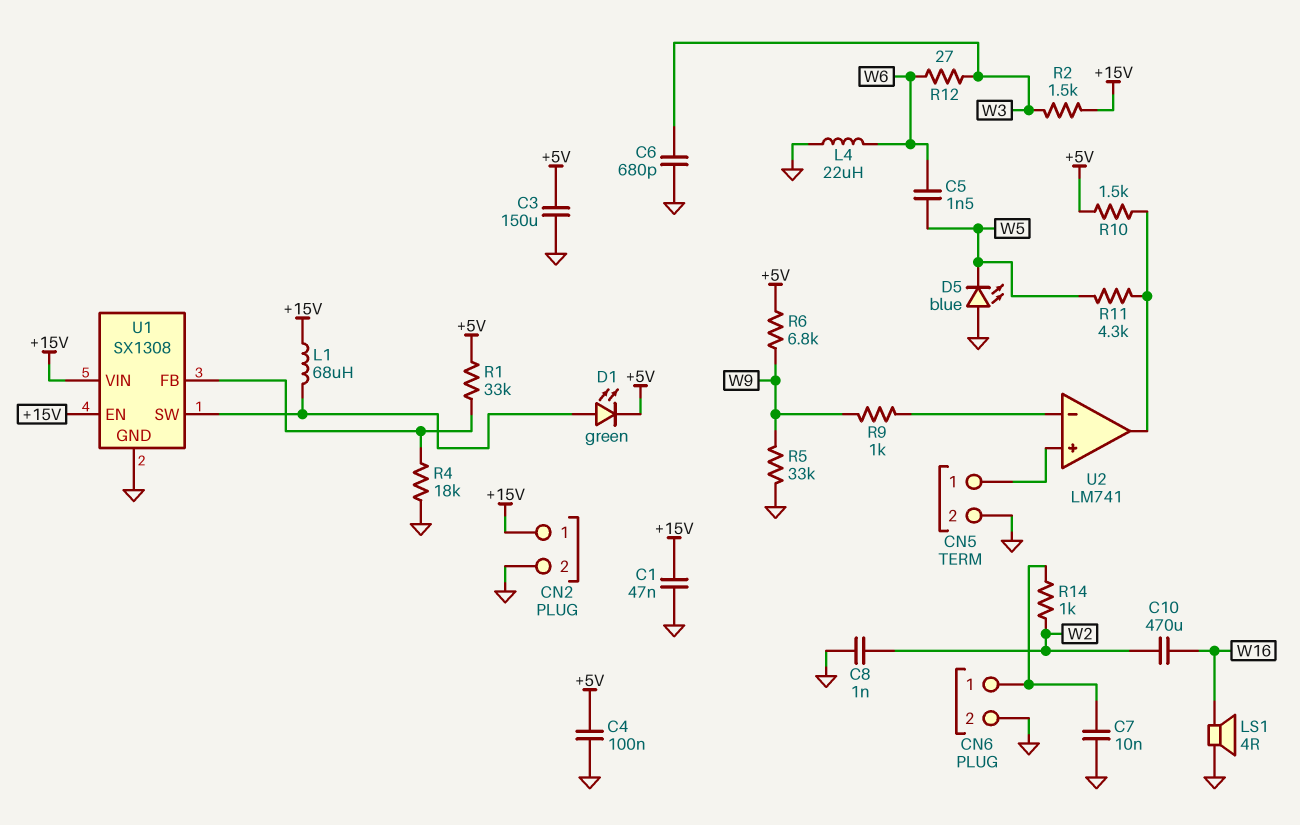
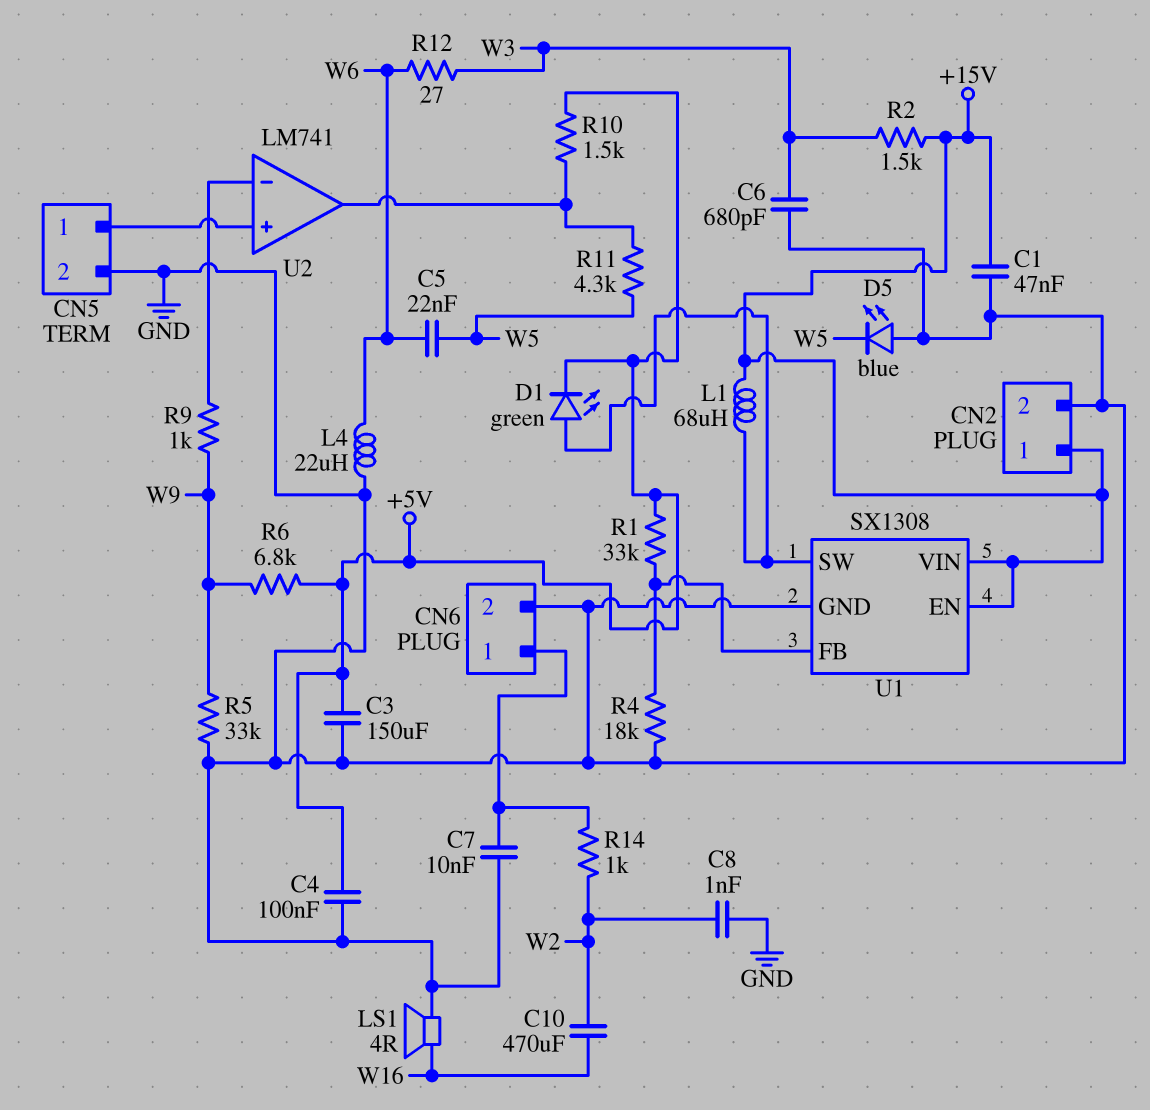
C5: 1.5nF (W5, W6) -> 22nF (W5, W6)

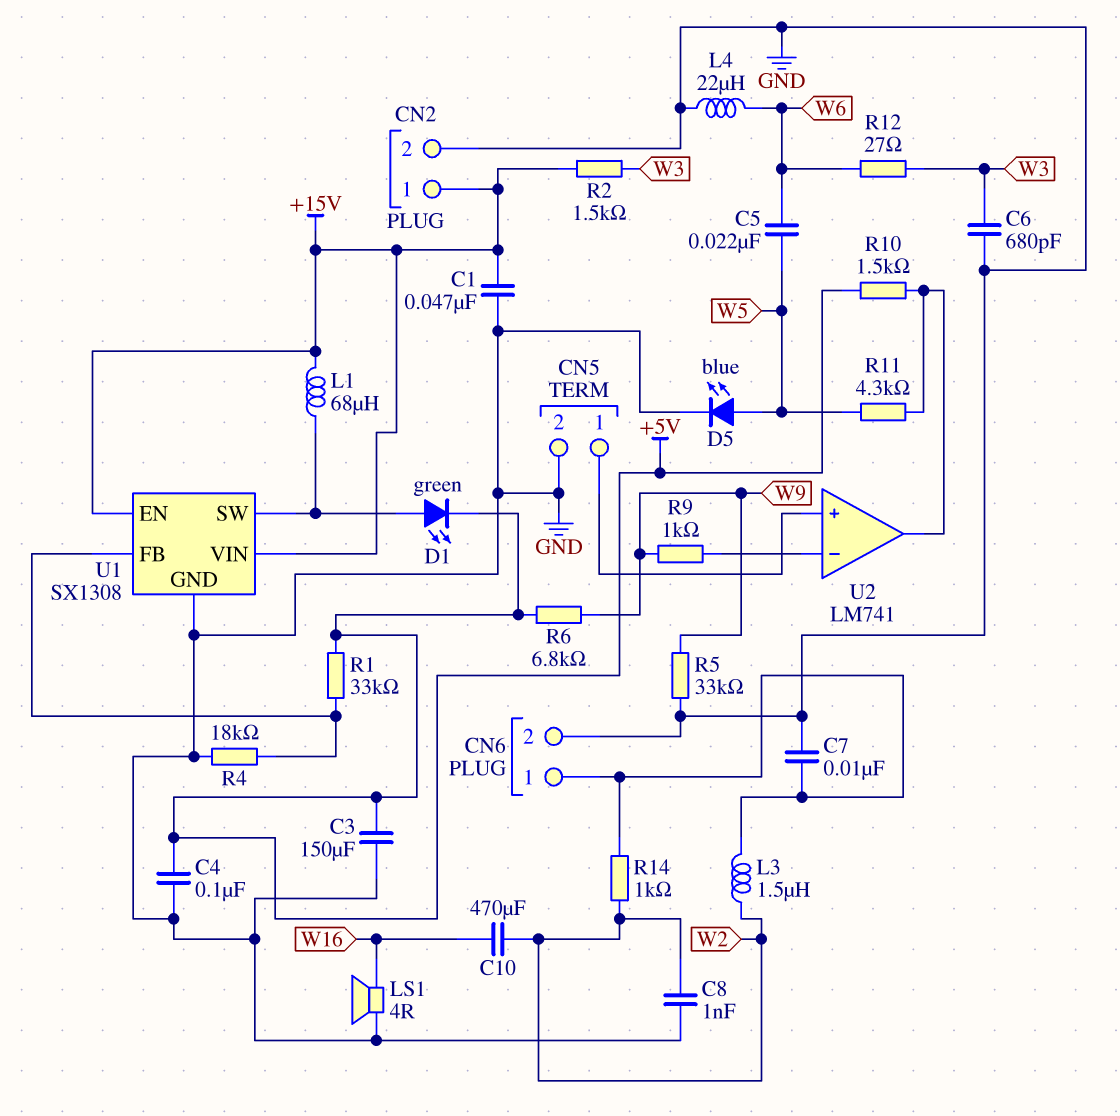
D5: LED blue (A GND, K W5) -> LED blue (A W5, K GND)
L3: none -> 1.5uH (CN6/1, W2)

